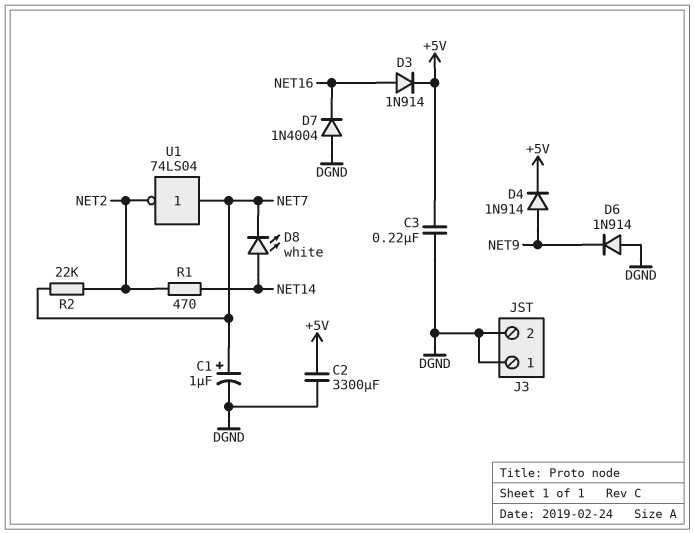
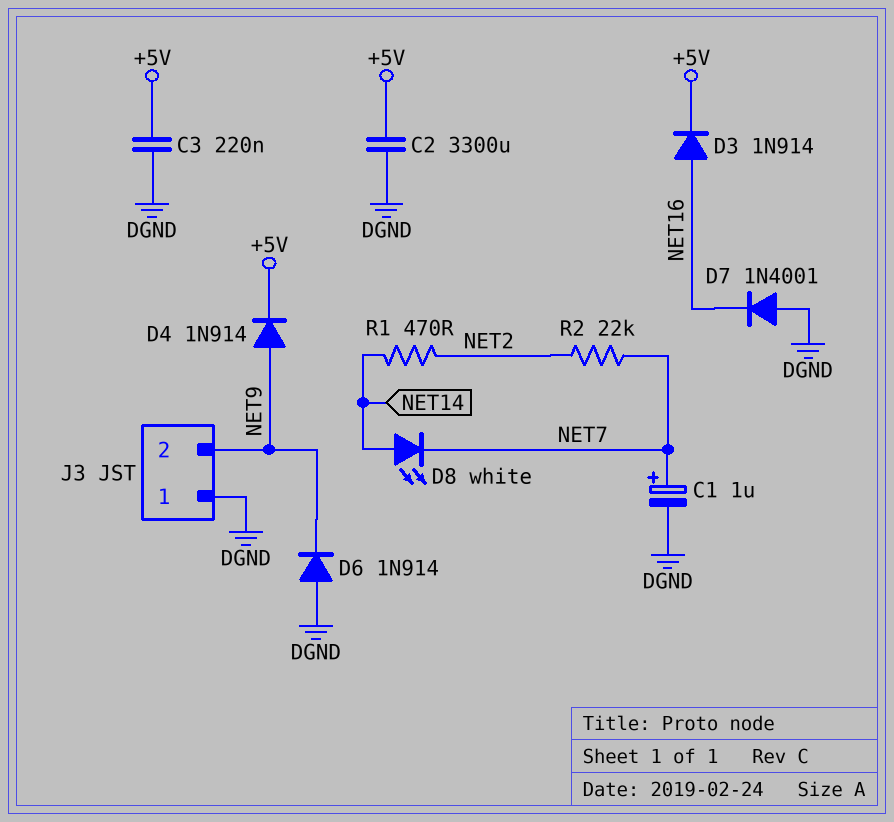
D7: diode 1N4004 (A DGND, K NET16) -> diode 1N4001 (A DGND, K NET16)
J3 pin 2: DGND -> NET9
U1: NOT 74LS04 (in NET7, out NET2) -> none

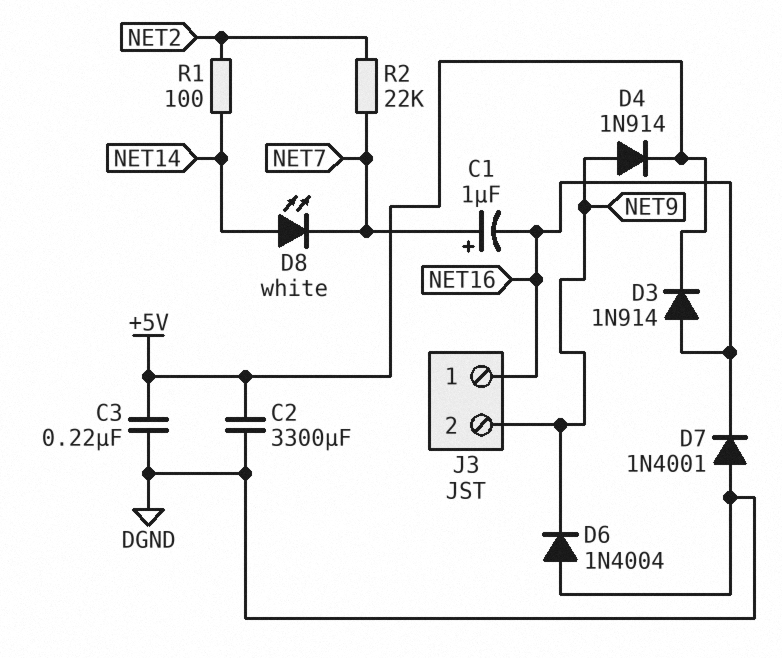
C1: 1uF (plus NET7, minus DGND) -> 1uF (plus NET7, minus NET16)
D6: diode 1N914 (A DGND, K NET9) -> diode 1N4004 (A DGND, K NET9)
J3 pin 1: DGND -> NET16
R1: 470 (NET2, NET14) -> 100 (NET2, NET14)

